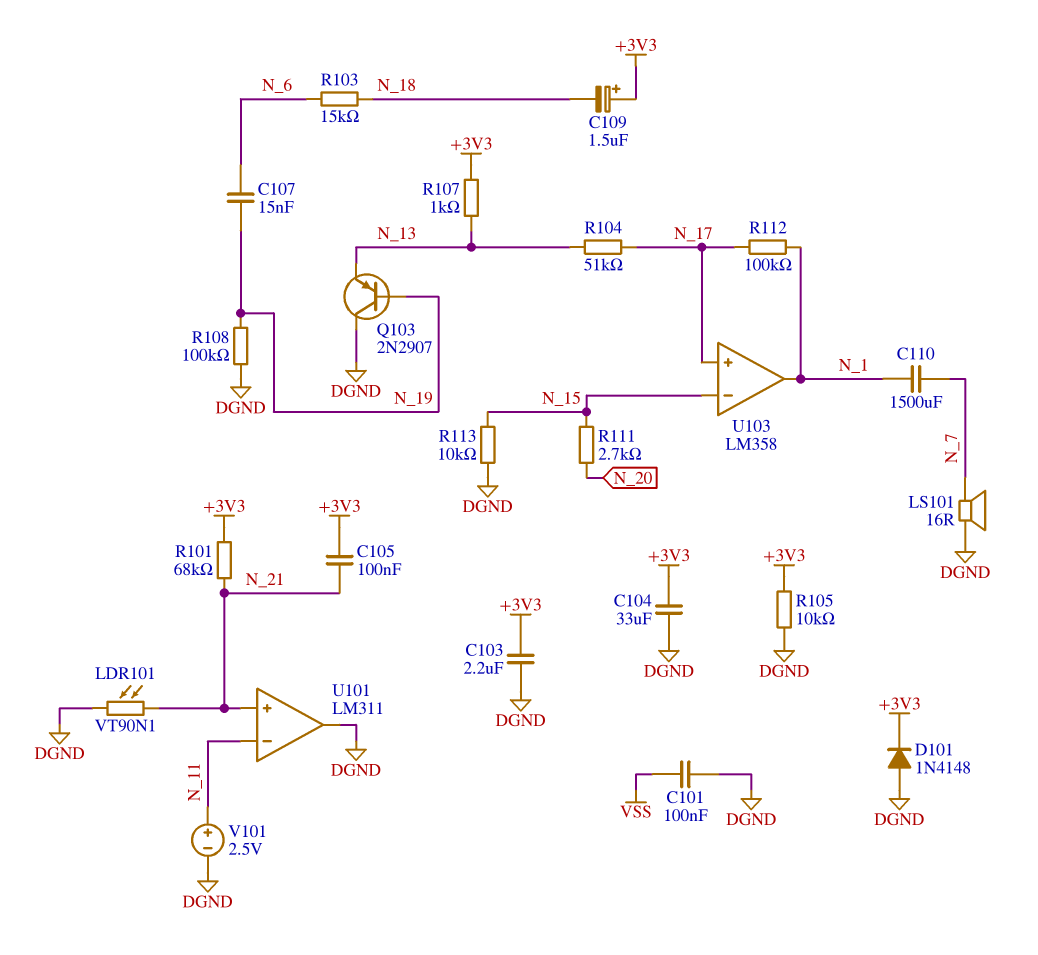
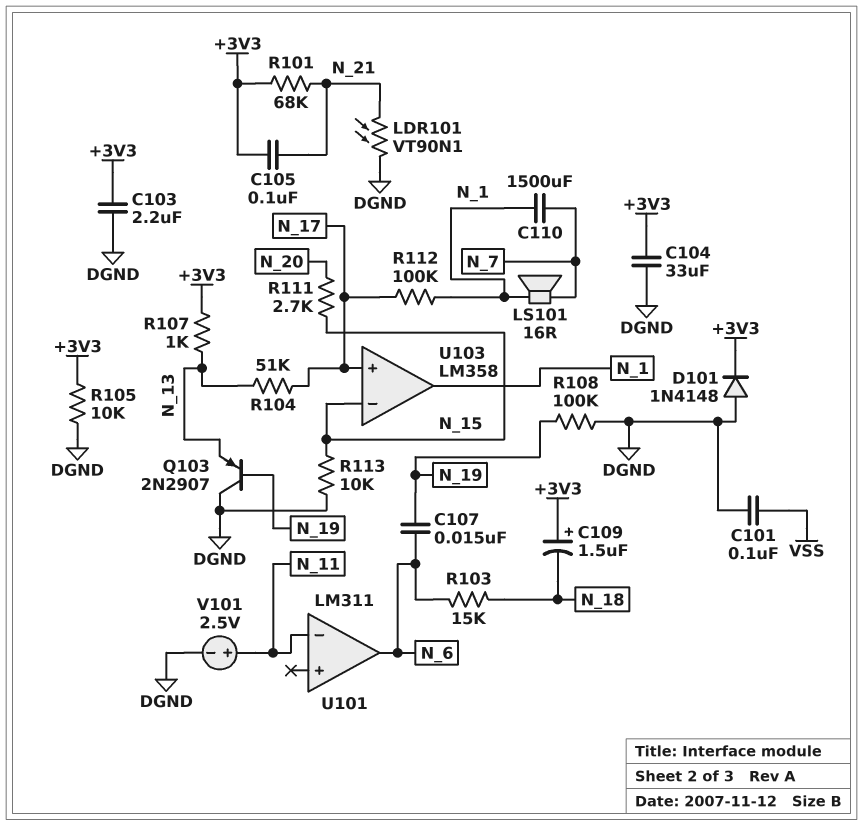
LS101: speaker 16R (DGND, N_7) -> speaker 16R (N_1, N_7)
U101 pin in+: N_21 -> none
U101 pin out: DGND -> N_6

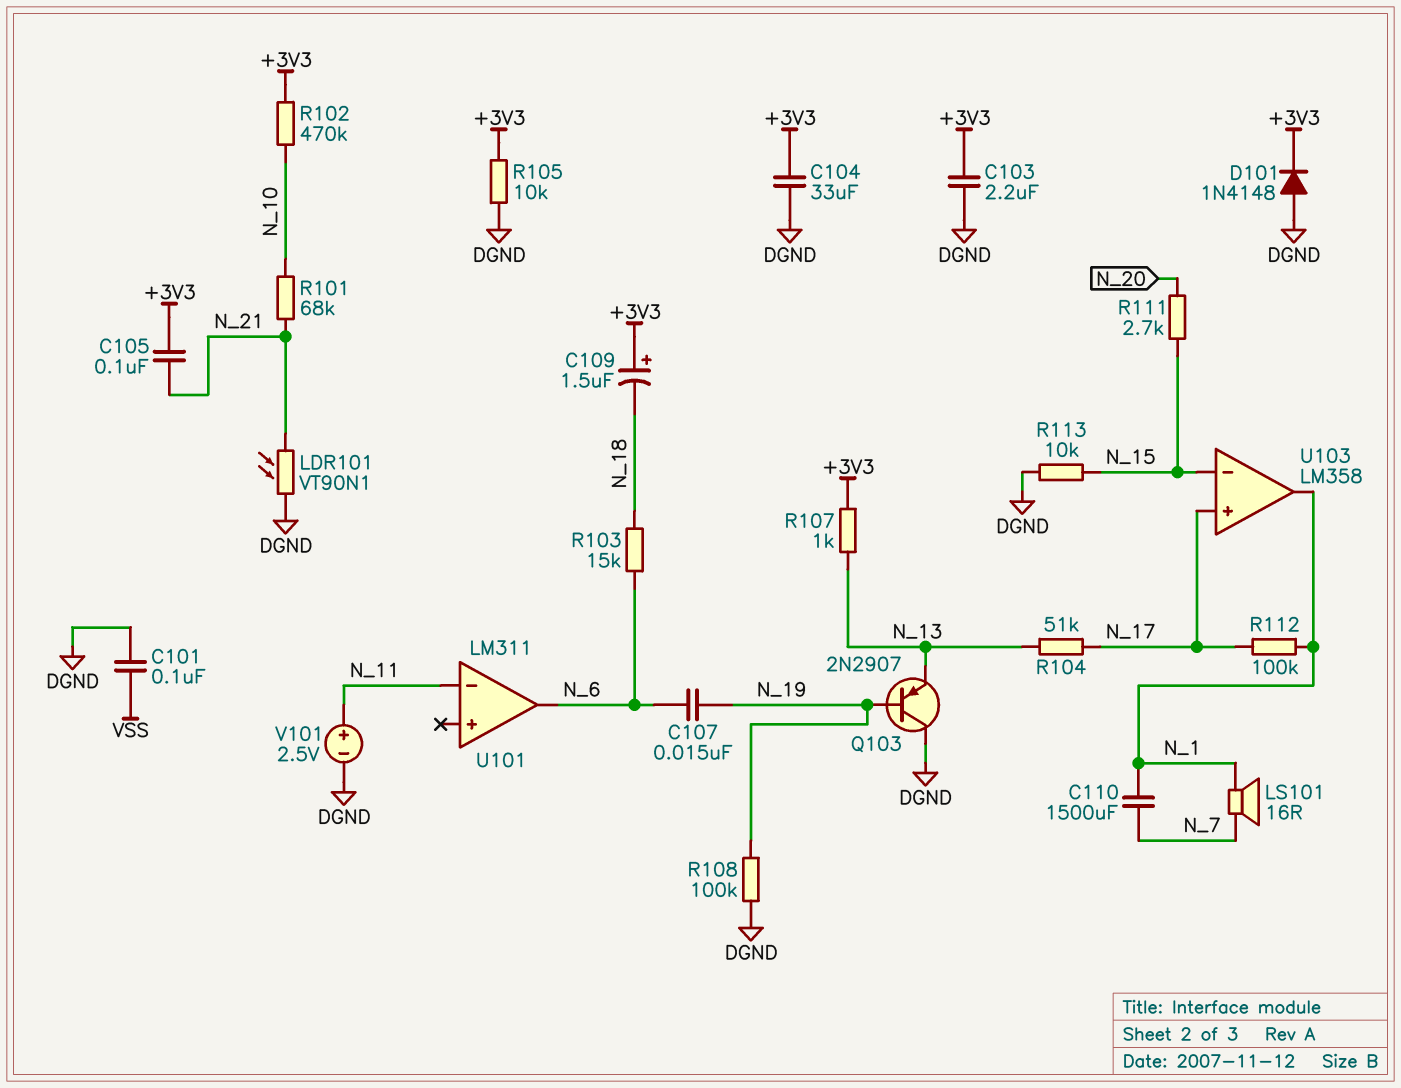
R101: 68k (+3V3, N_21) -> 68k (N_10, N_21)
R102: none -> 470k (+3V3, N_10)

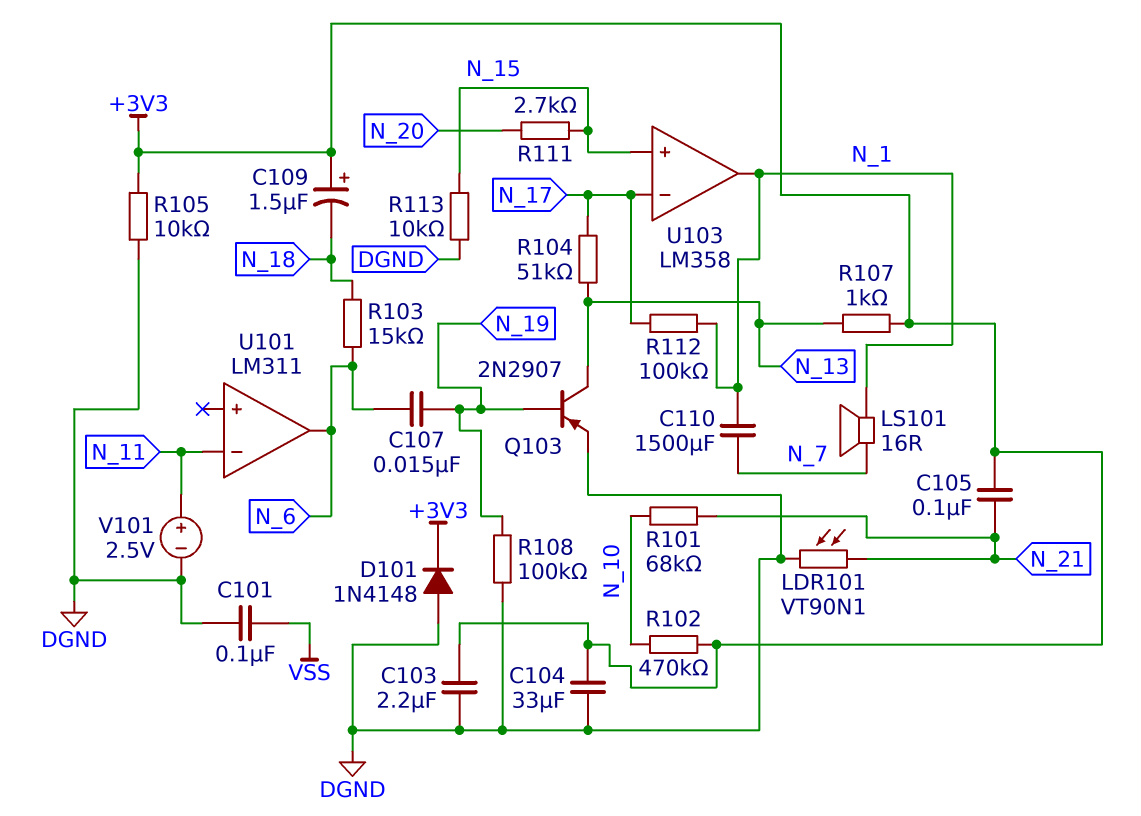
Q103: PNP 2N2907 (B N_19, C DGND, E N_13) -> PNP 2N2907 (B N_19, C N_13, E DGND)
U103 pin in+: N_17 -> N_15
U103 pin in-: N_15 -> N_17

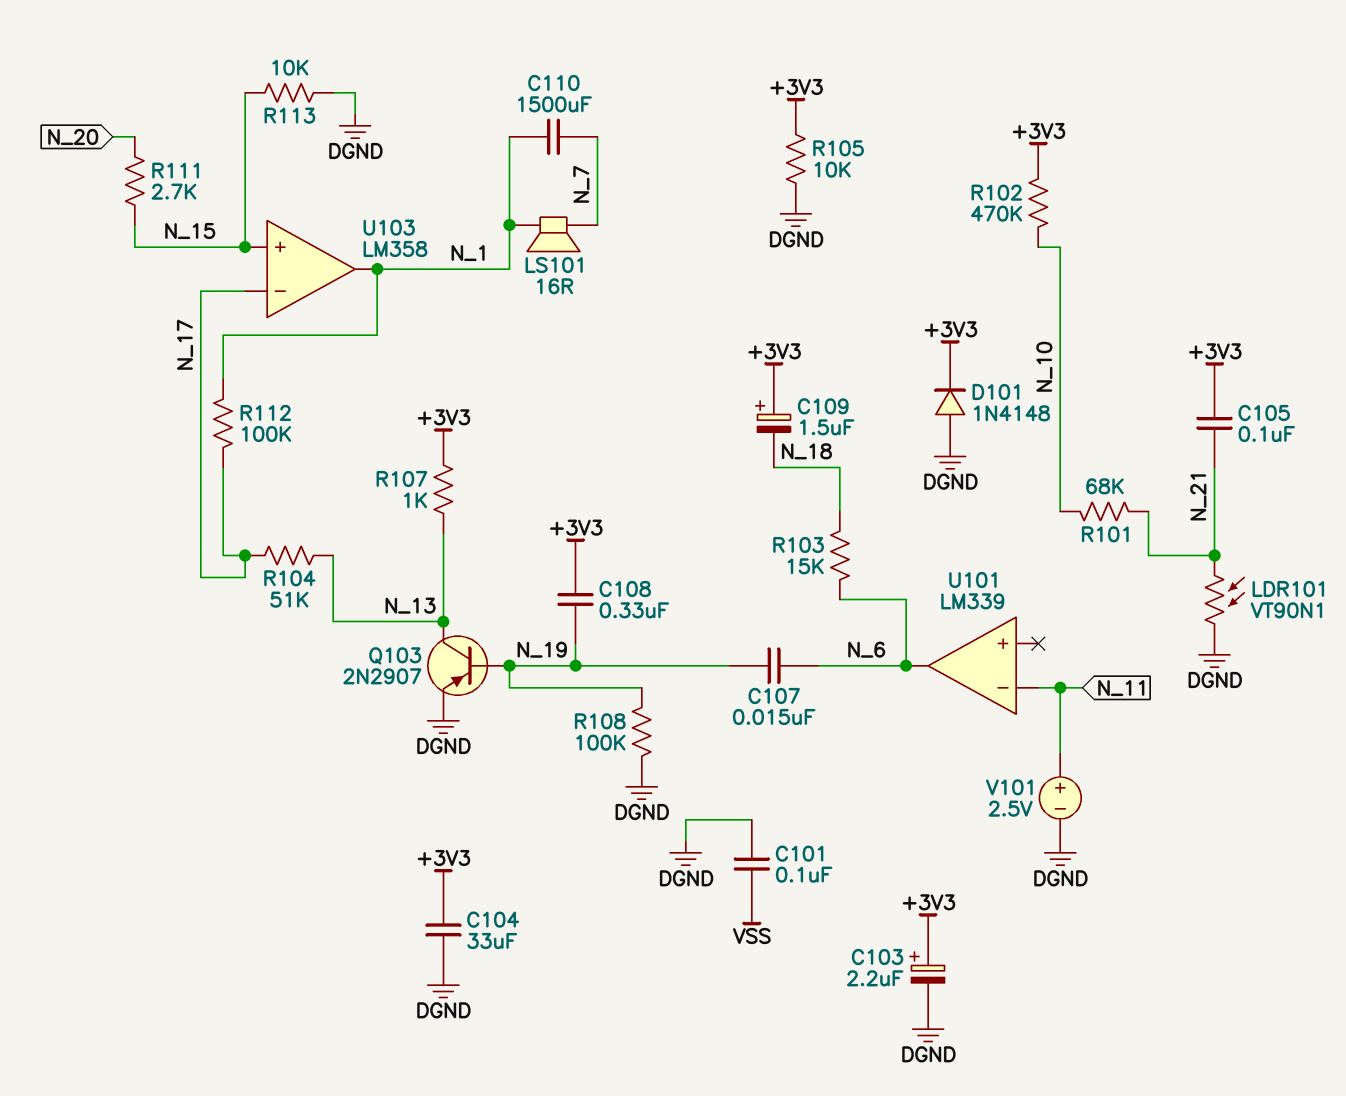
C103: 2.2uF (+3V3, DGND) -> 2.2uF (plus +3V3, minus DGND)
C108: none -> 330nF (+3V3, N_19)
U101: LM311 -> LM339

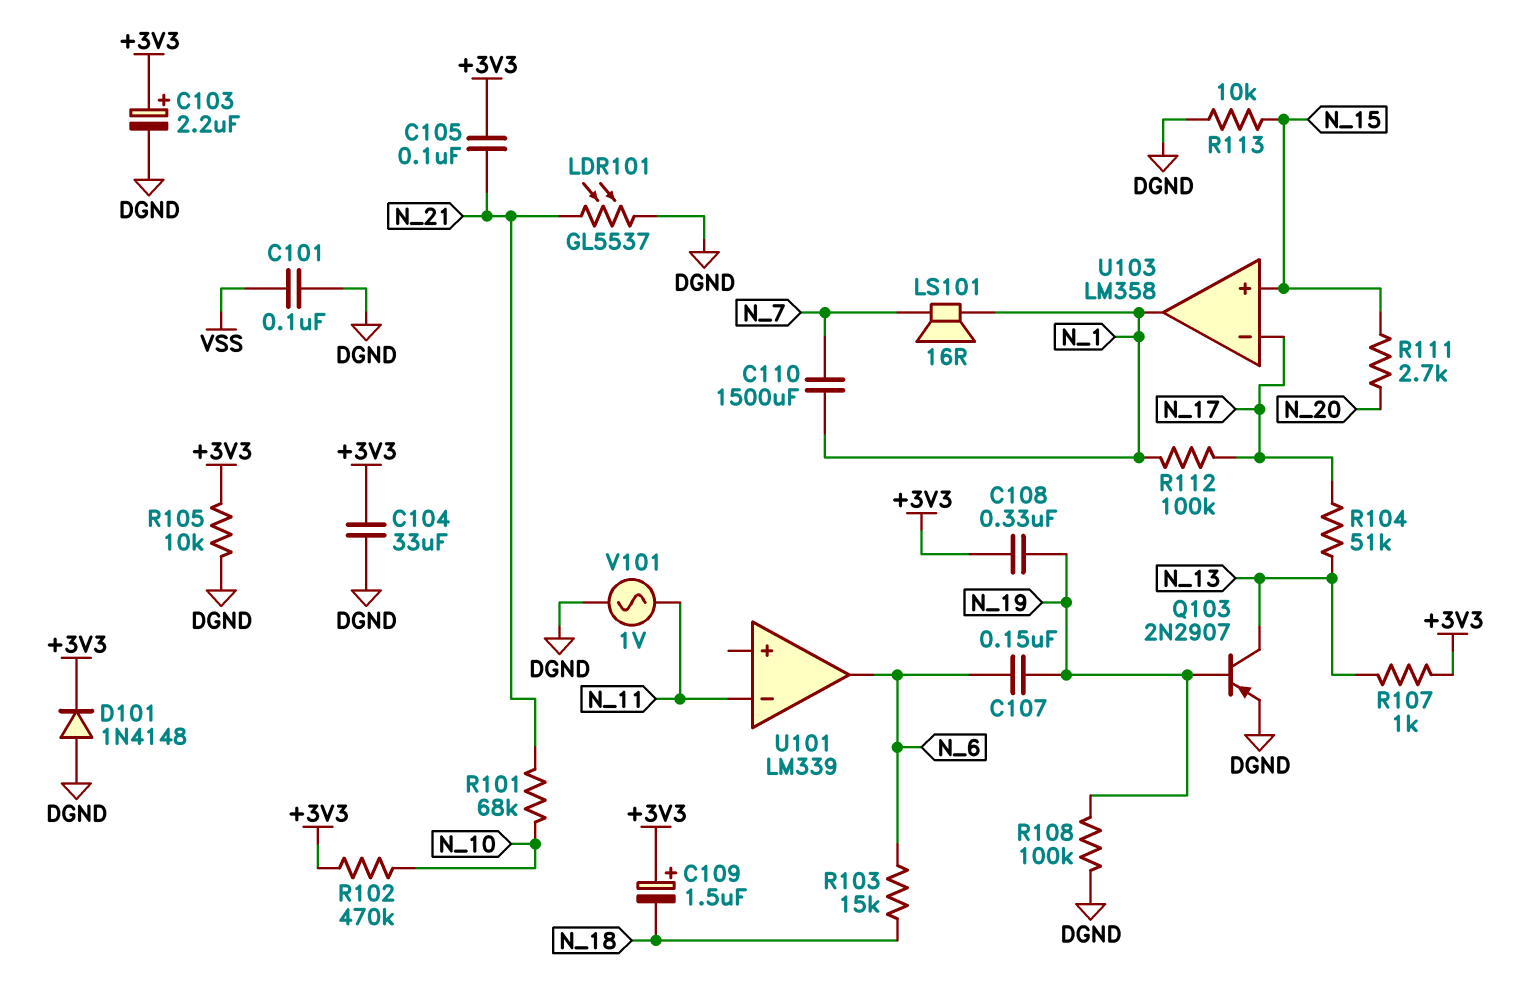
C107: 15nF (N_6, N_19) -> 150nF (N_6, N_19)
LDR101: VT90N1 (DGND, N_21) -> GL5537 (DGND, N_21)
V101: 2.5V (plus N_11, minus DGND) -> AC 1V (DGND, N_11)

